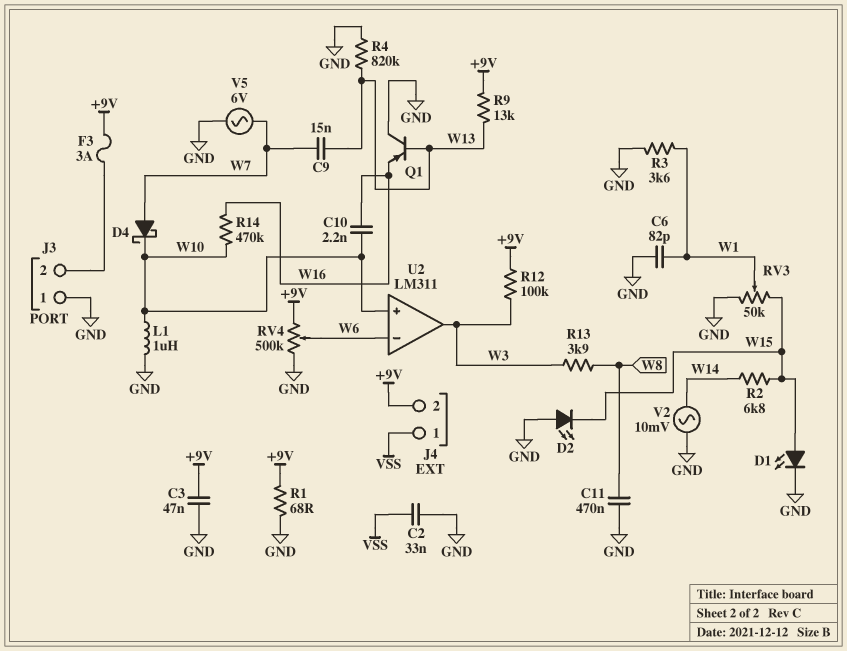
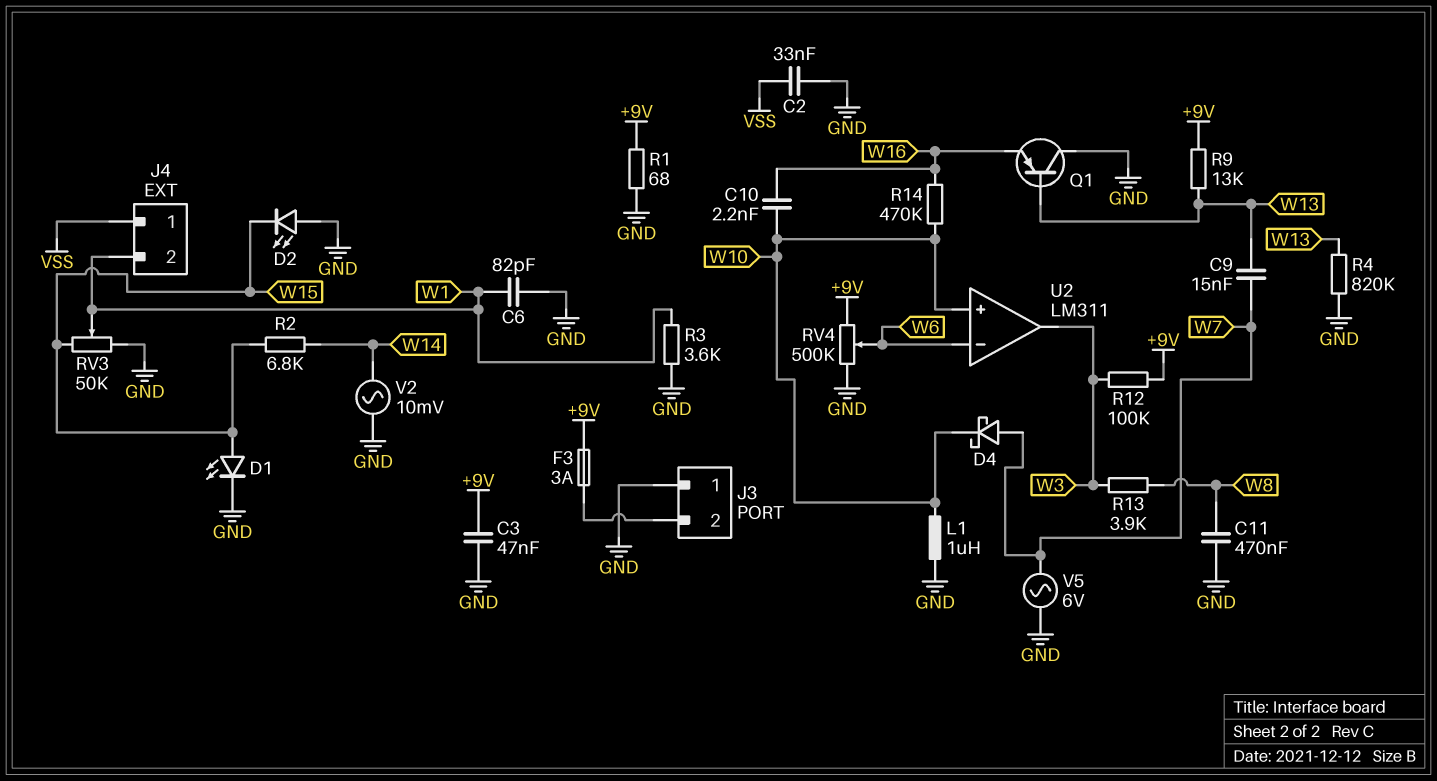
J4 pin 2: +9V -> W1

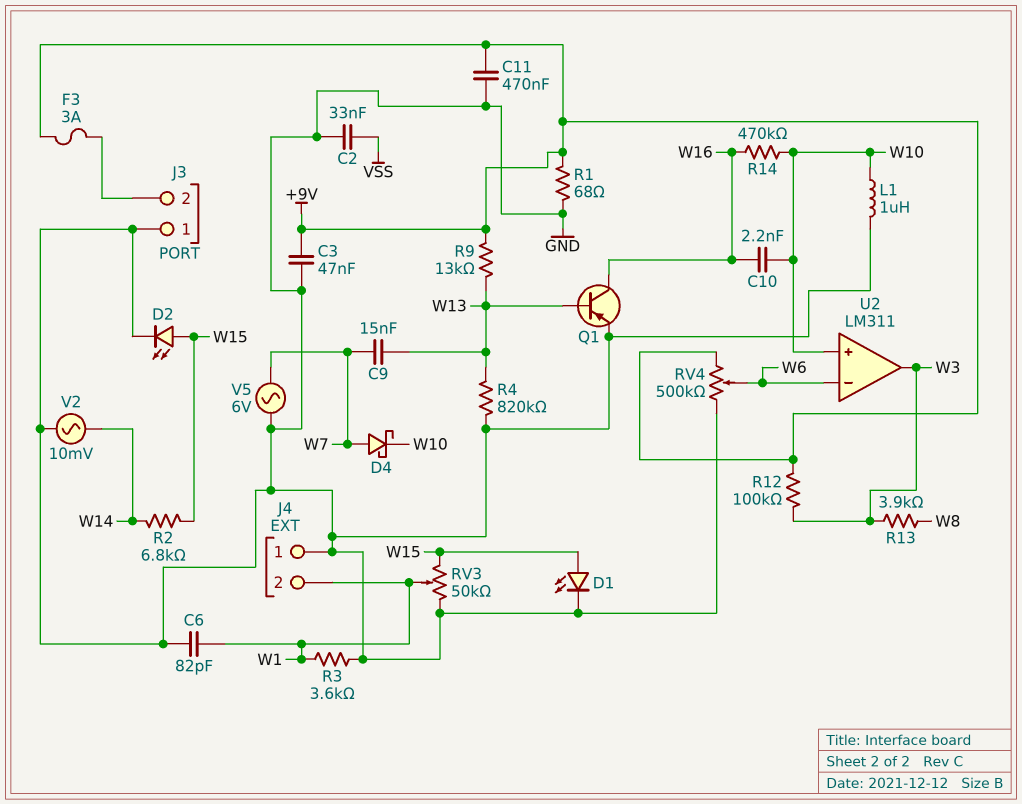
C11: 470nF (GND, W8) -> 470nF (+9V, GND)
D2: LED (A GND, K W15) -> LED (A W15, K GND)
J4 pin 1: VSS -> GND
Q1: PNP (B W13, C GND, E W16) -> PNP (B W13, C W16, E GND)

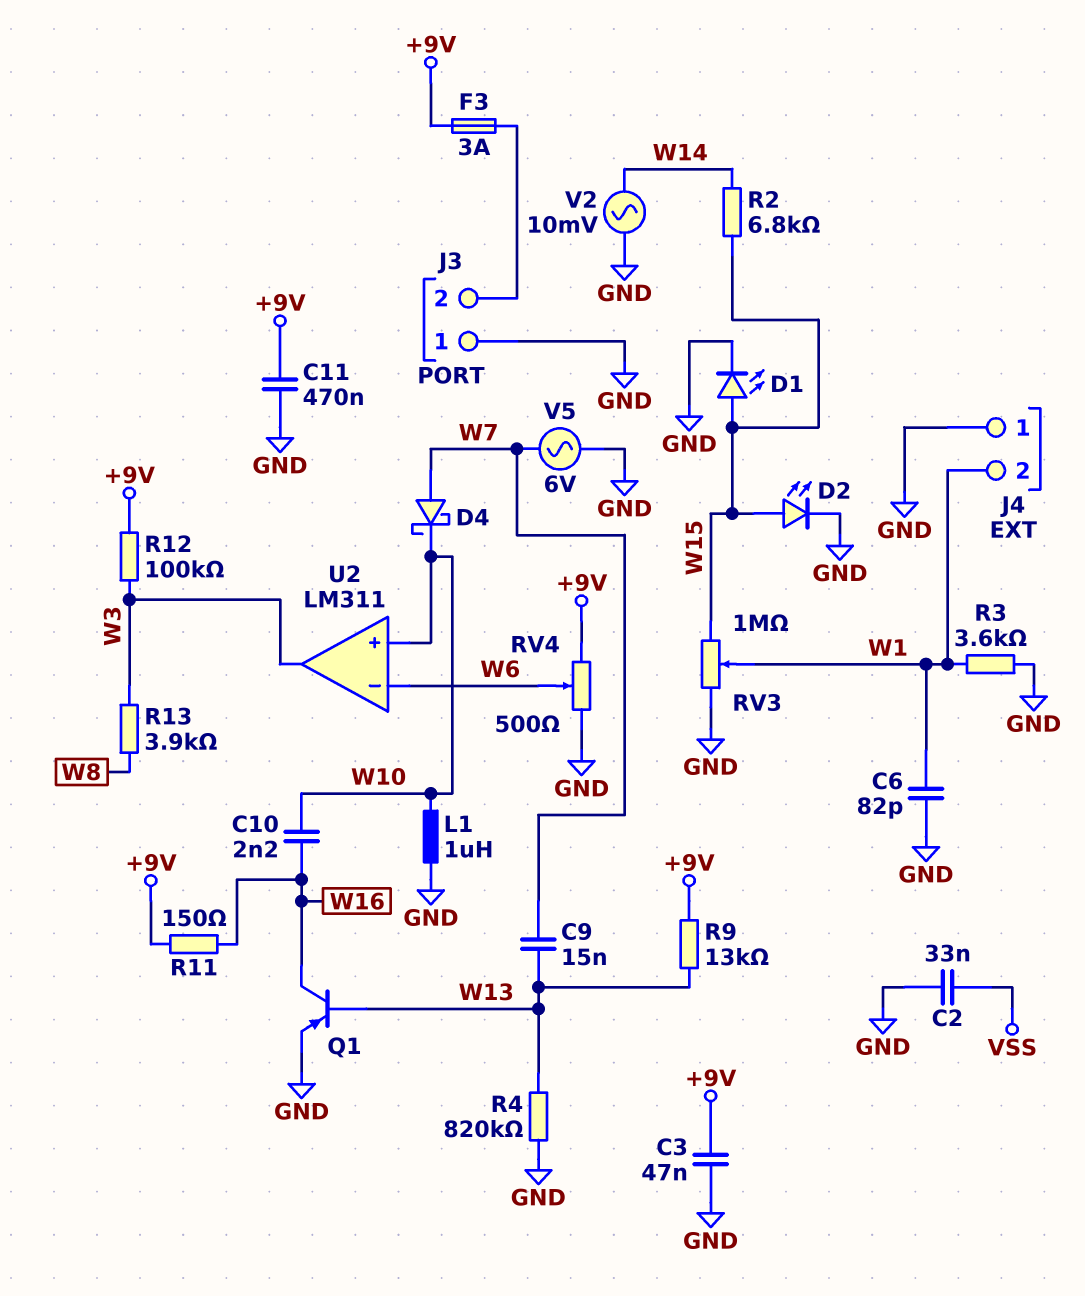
R1: 68 (+9V, GND) -> none
R11: none -> 150 (+9V, W16)
R14: 470k (W10, W16) -> none
RV3: 50k (GND, W15, wiper W1) -> 1M (GND, W15, wiper W1)
RV4: 500k (+9V, GND, wiper W6) -> 500 (+9V, GND, wiper W6)

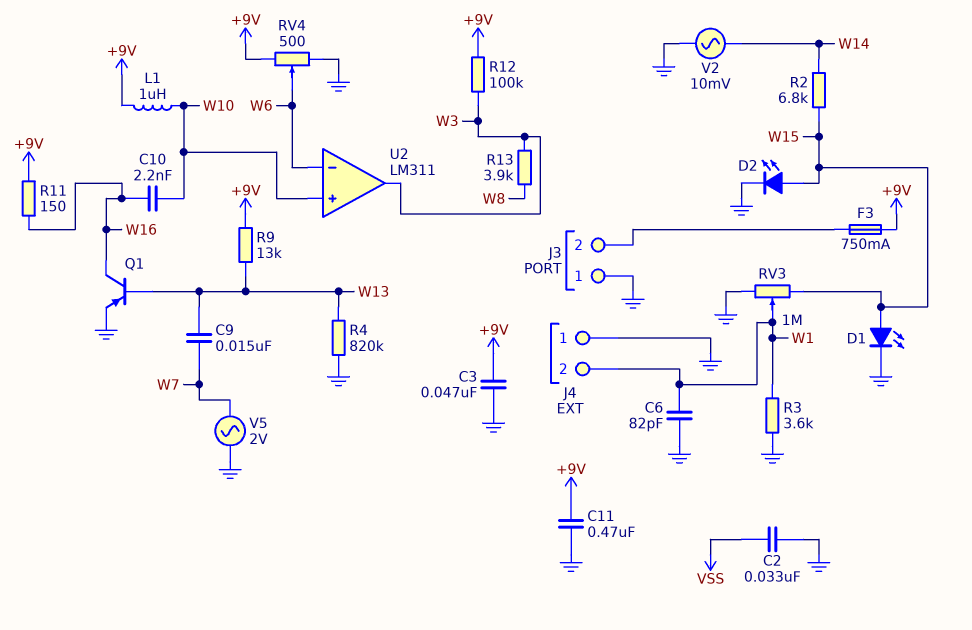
D4: schottky (A W7, K W10) -> none
F3: 3A (+9V, J3/2) -> 750mA (+9V, J3/2)
L1: 1uH (GND, W10) -> 1uH (+9V, W10)
V5: AC 6V (GND, W7) -> AC 2V (GND, W7)

